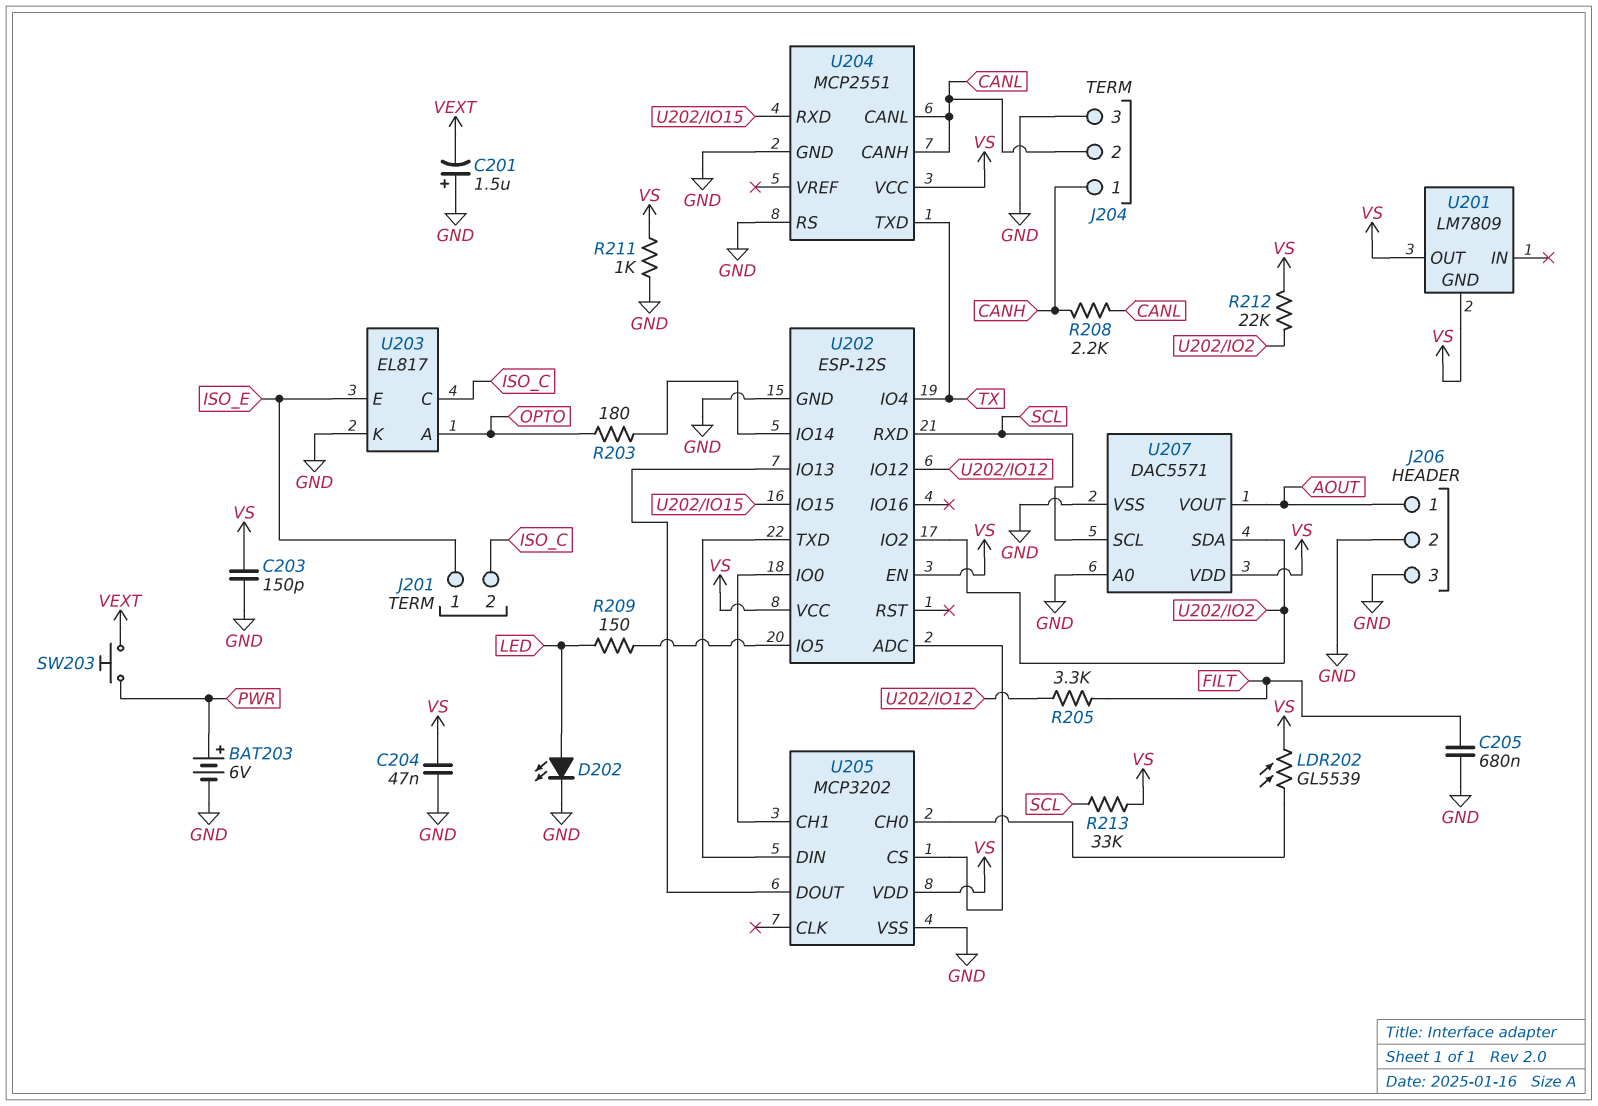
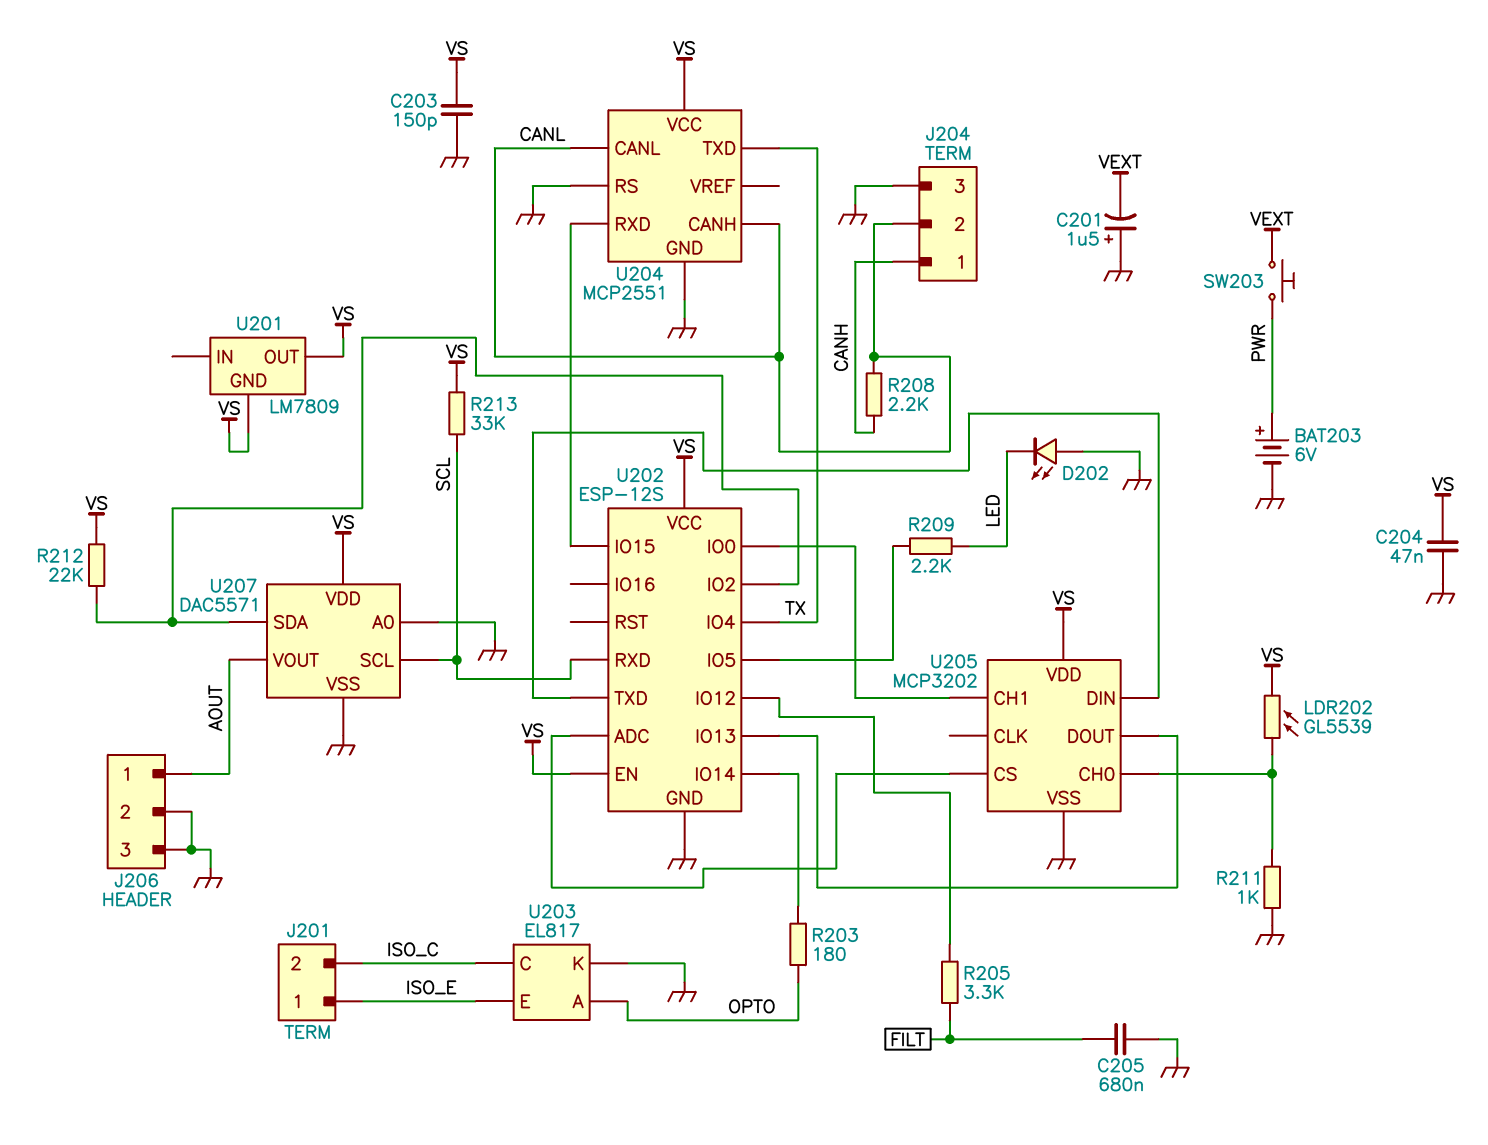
D202: LED (A LED, K GND) -> LED (A GND, K LED)
R209: 150 (LED, U202/IO5) -> 2.2k (LED, U202/IO5)
R211: 1k (GND, VS) -> 1k (GND, U205/CH0)

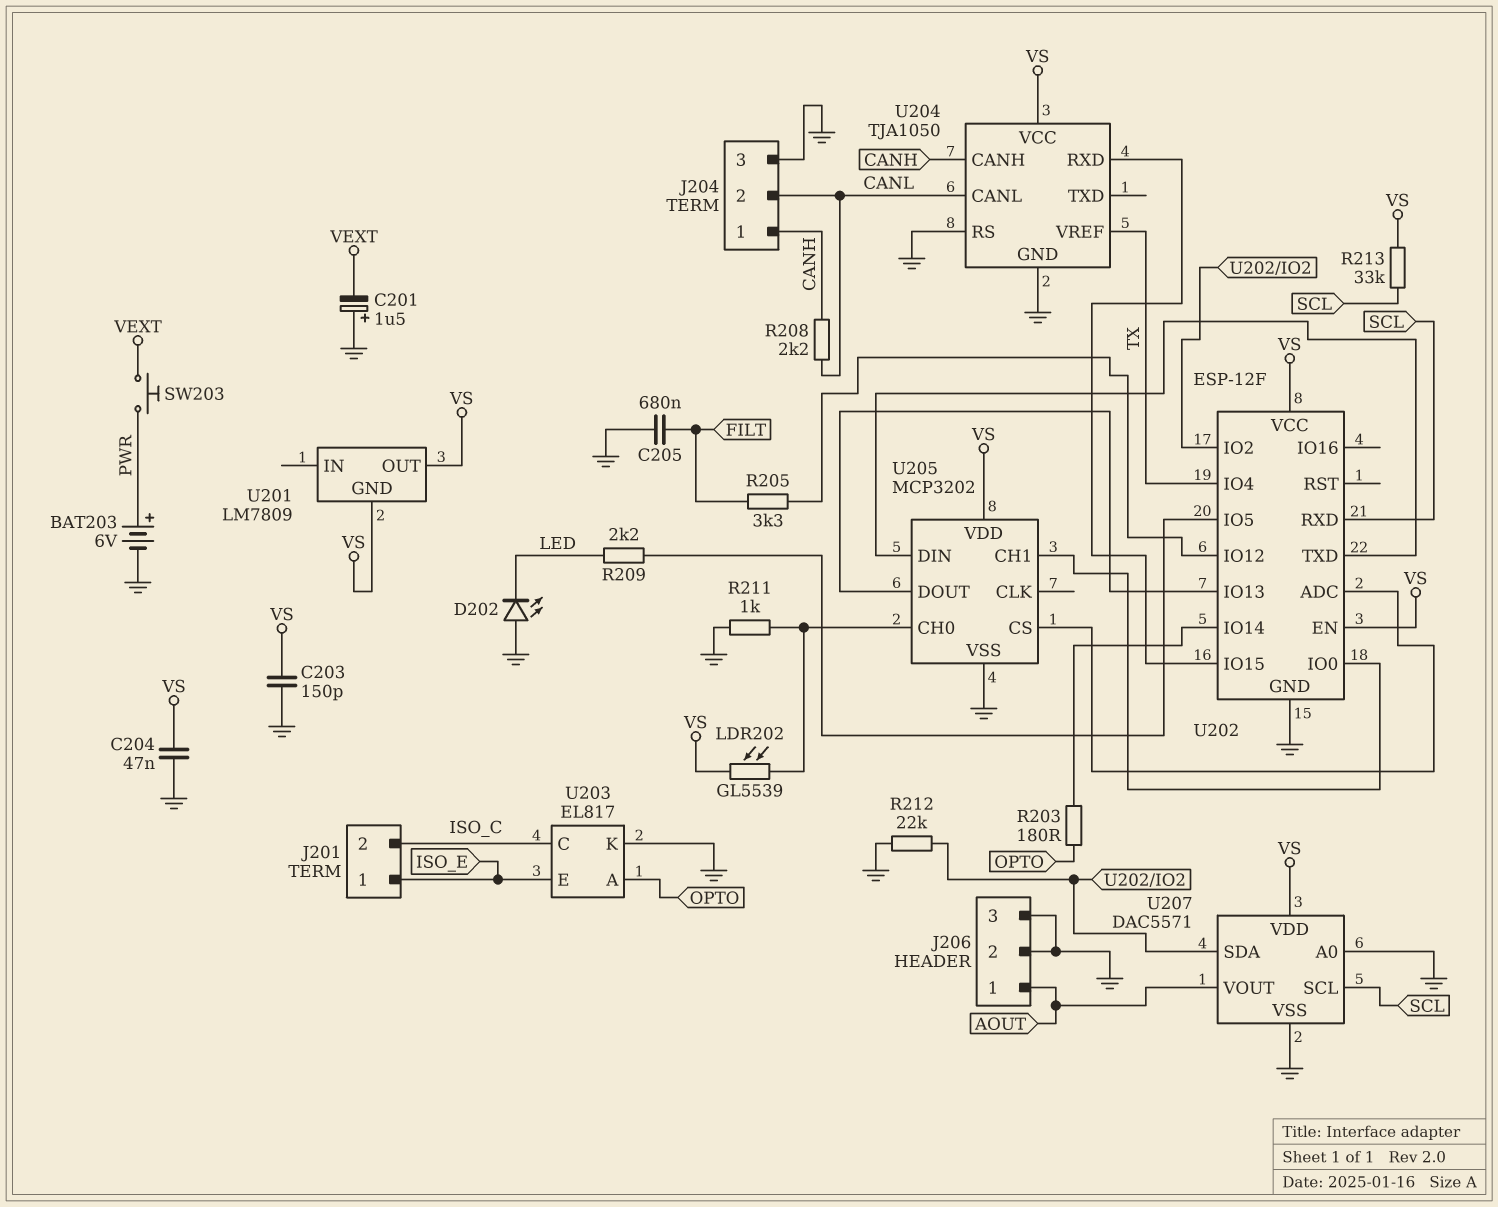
R212: 22k (U202/IO2, VS) -> 22k (GND, U202/IO2)
U202: ESP-12S -> ESP-12F
U204: MCP2551 -> TJA1050
U204 pin CANH: CANL -> CANH
U204 pin TXD: TX -> none
U204 pin VREF: none -> TX

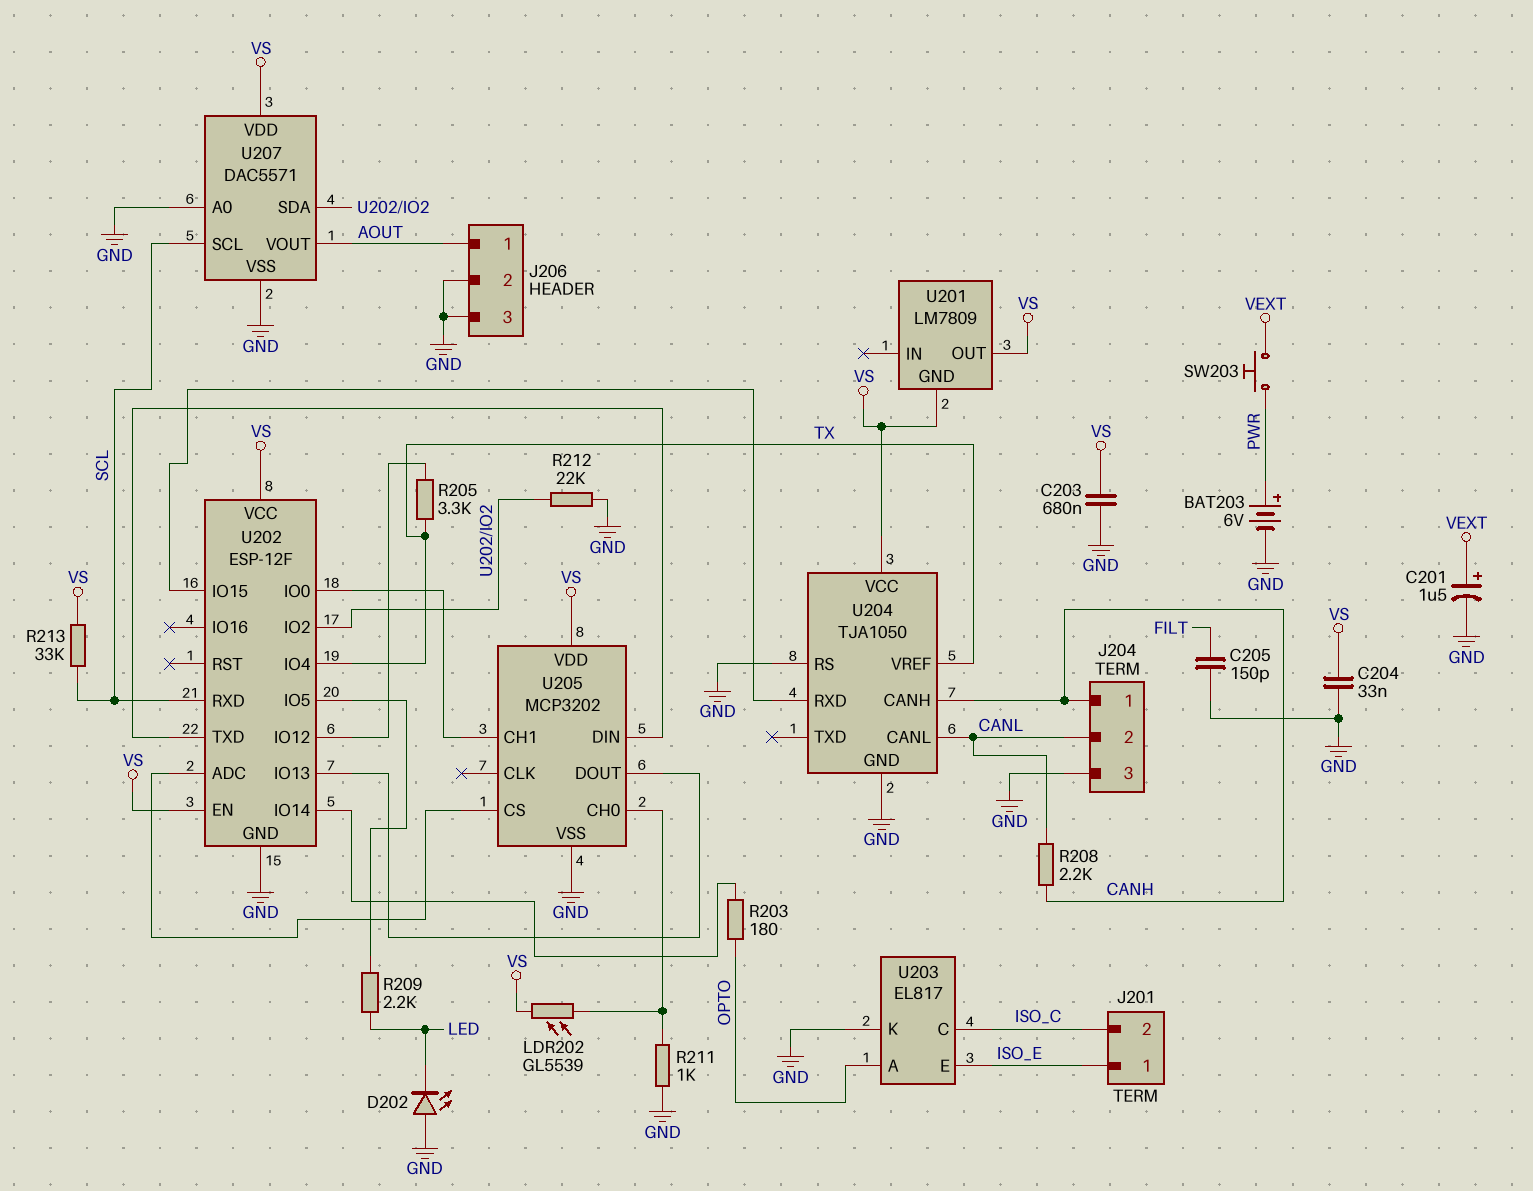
C201: 1.5uF (plus GND, minus VEXT) -> 1.5uF (plus VEXT, minus GND)
C203: 150pF (GND, VS) -> 680nF (GND, VS)
C204: 47nF (GND, VS) -> 33nF (GND, VS)
C205: 680nF (FILT, GND) -> 150pF (FILT, GND)
R205: 3.3k (FILT, U202/IO12) -> 3.3k (TX, U202/IO12)

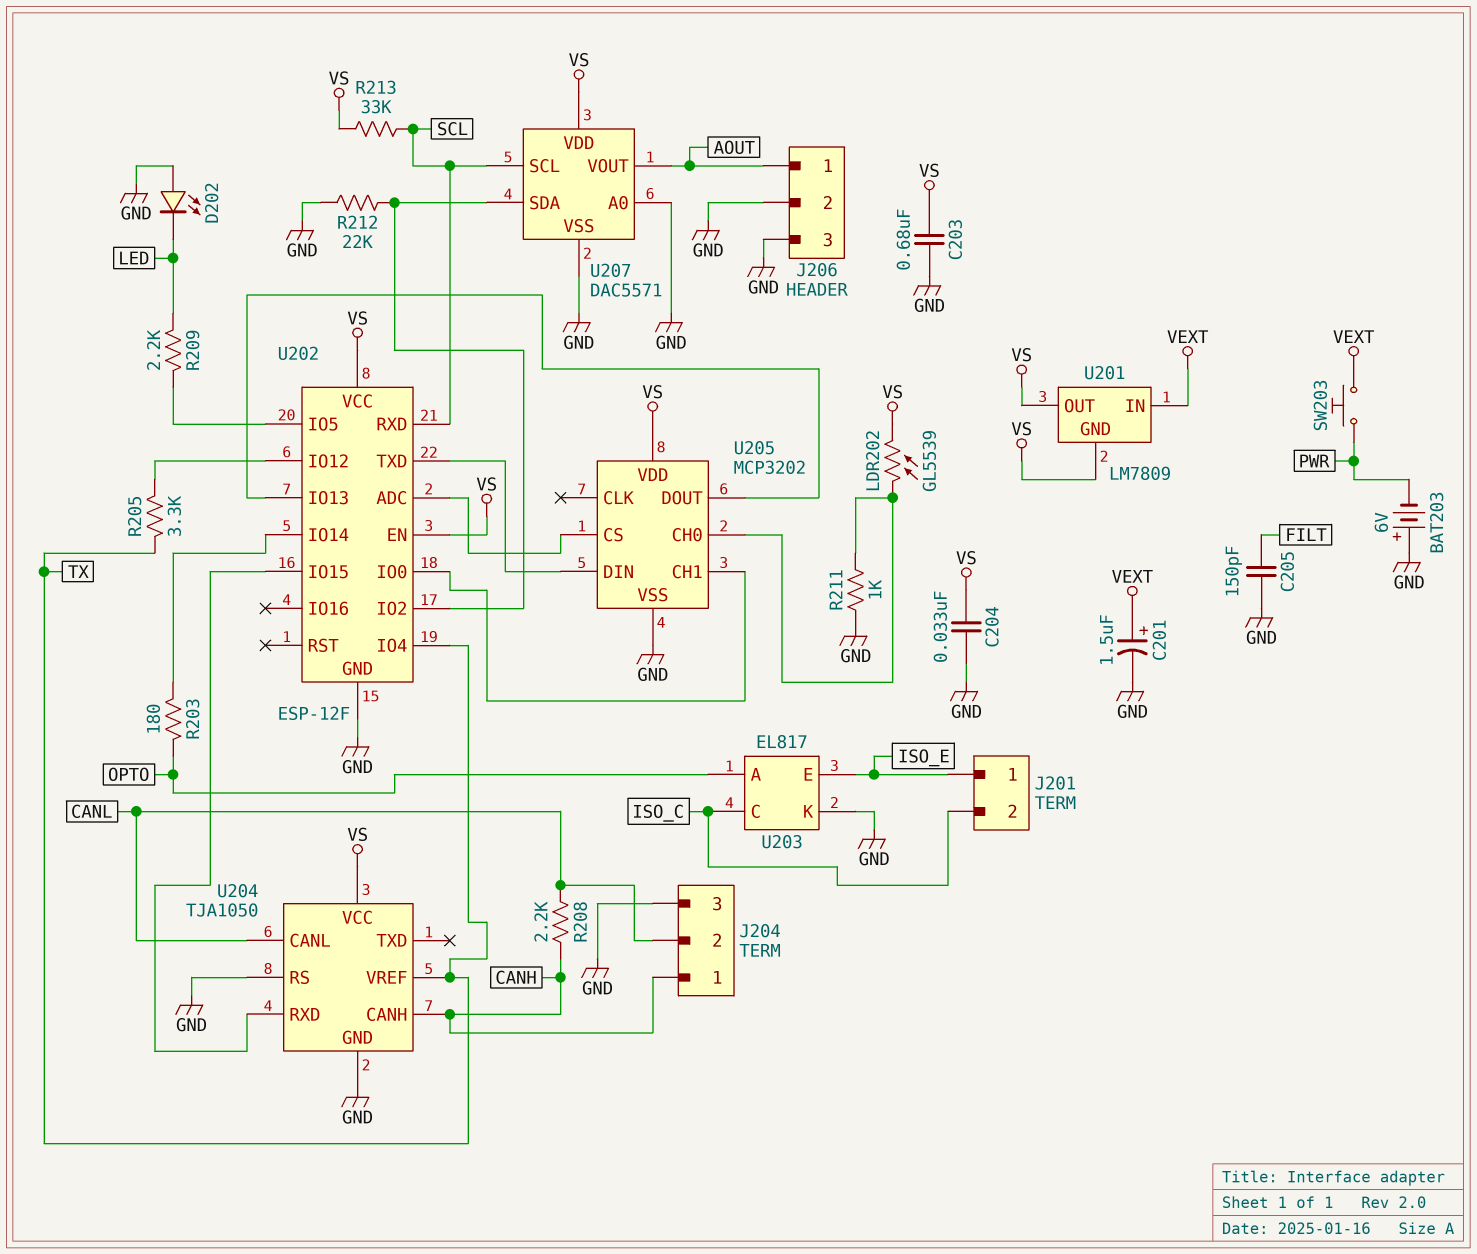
BAT203: 6V (plus PWR, minus GND) -> 6V (plus GND, minus PWR)
U201 pin IN: none -> VEXT

